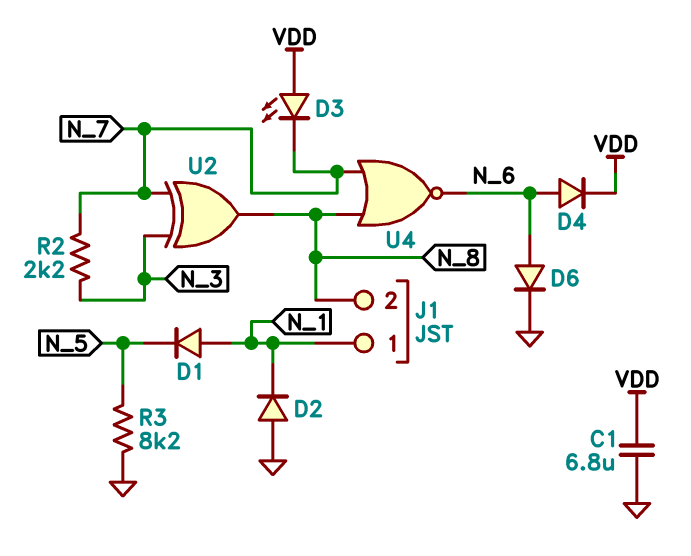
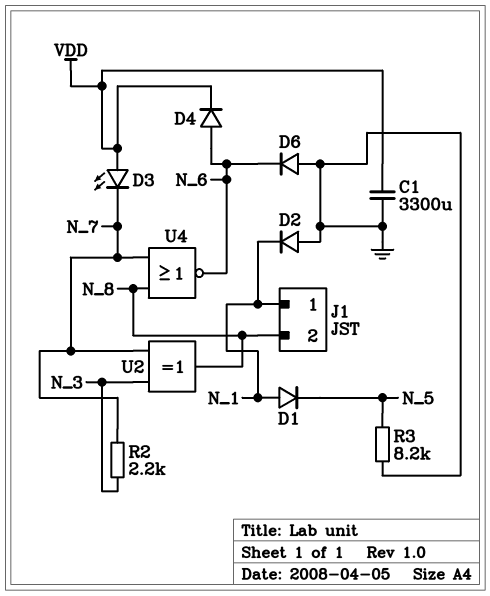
C1: 6.8uF (GND, VDD) -> 3300uF (GND, VDD)
D6: diode (A N_6, K GND) -> diode (A GND, K N_6)

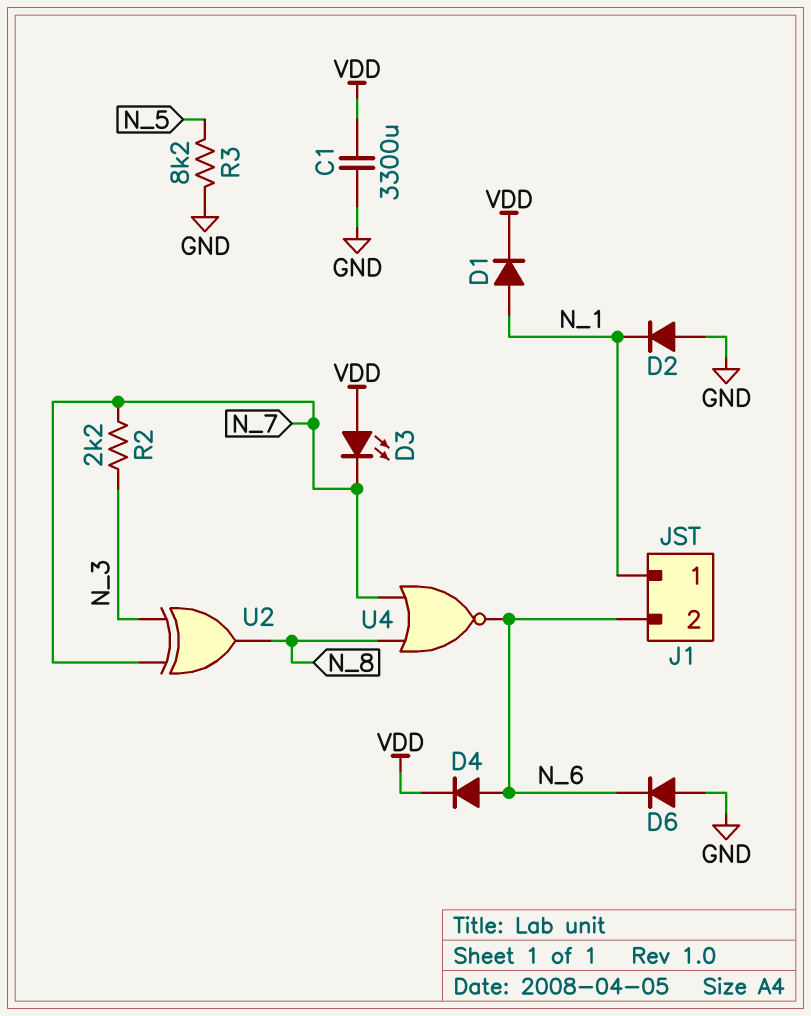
D1: diode (A N_1, K N_5) -> diode (A N_1, K VDD)
J1 pin 2: N_8 -> N_6

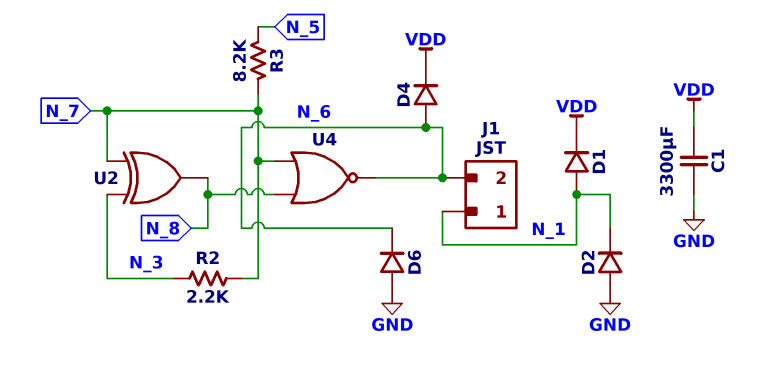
D3: LED (A VDD, K N_7) -> none
R3: 8.2k (GND, N_5) -> 8.2k (N_5, N_7)

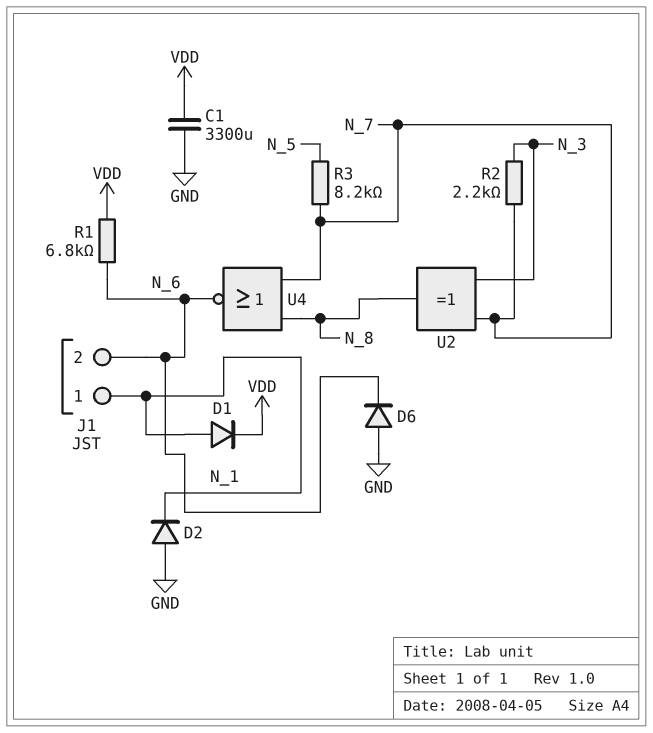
D4: diode (A N_6, K VDD) -> none
R1: none -> 6.8k (N_6, VDD)

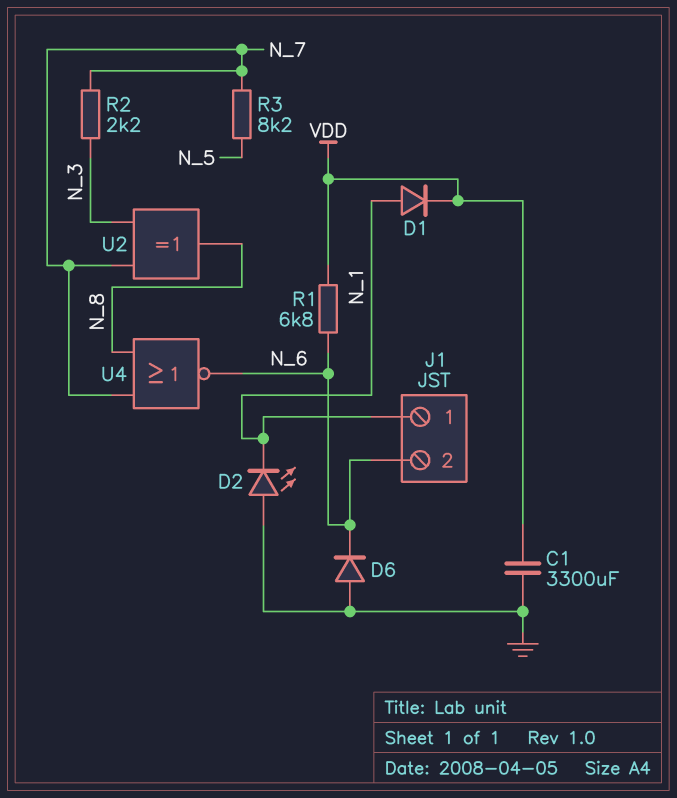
D2: diode (A GND, K N_1) -> LED (A GND, K N_1)

